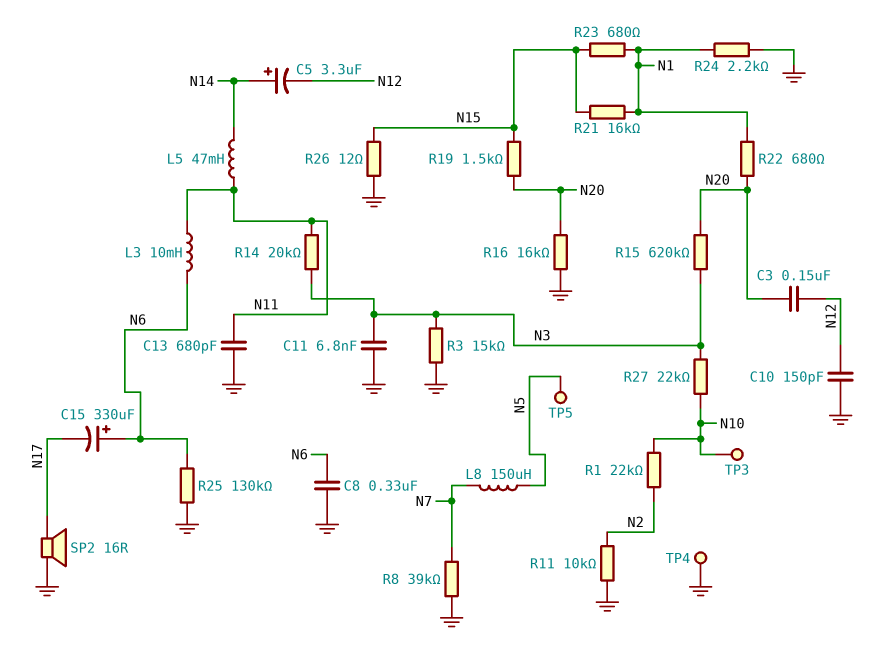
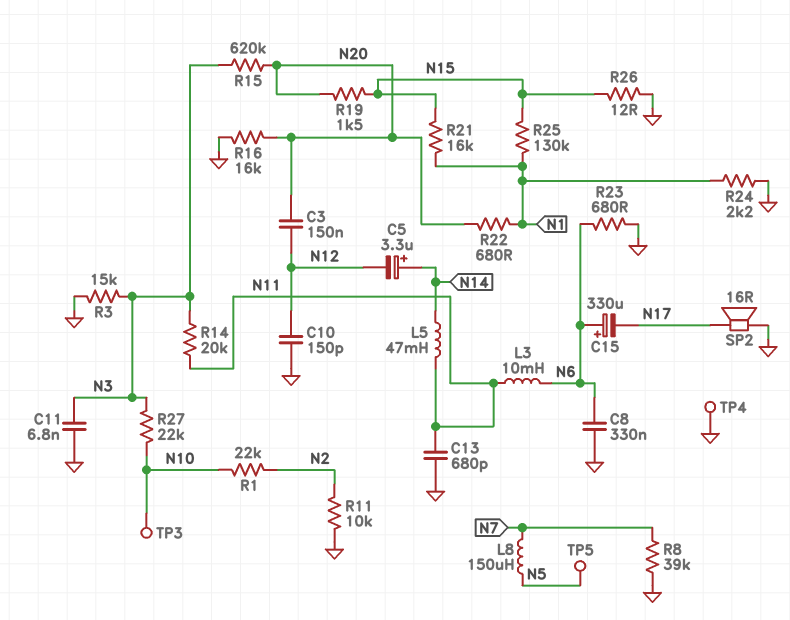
R23: 680 (N1, N15) -> 680 (GND, N6)
R25: 130k (GND, N6) -> 130k (N1, N15)

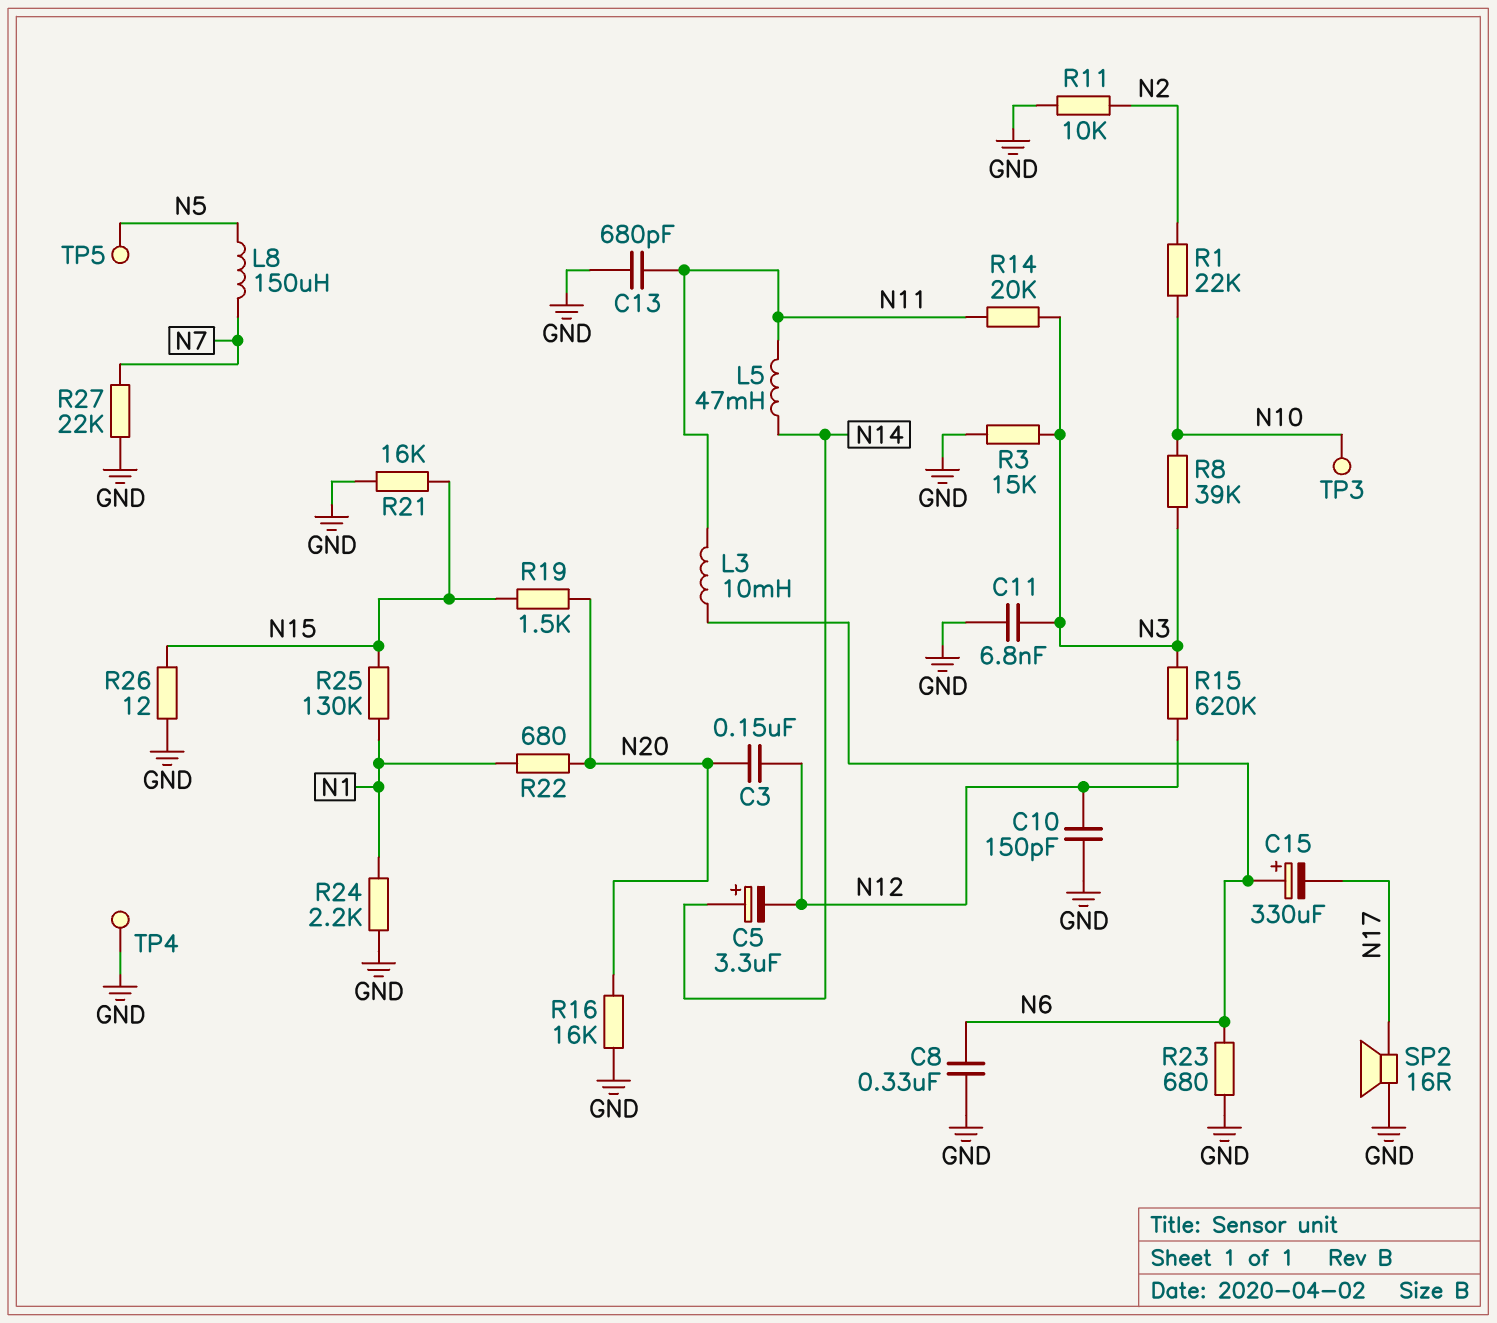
R8: 39k (GND, N7) -> 39k (N3, N10)
R15: 620k (N3, N20) -> 620k (N3, N12)
R21: 16k (N1, N15) -> 16k (GND, N15)
R27: 22k (N3, N10) -> 22k (GND, N7)

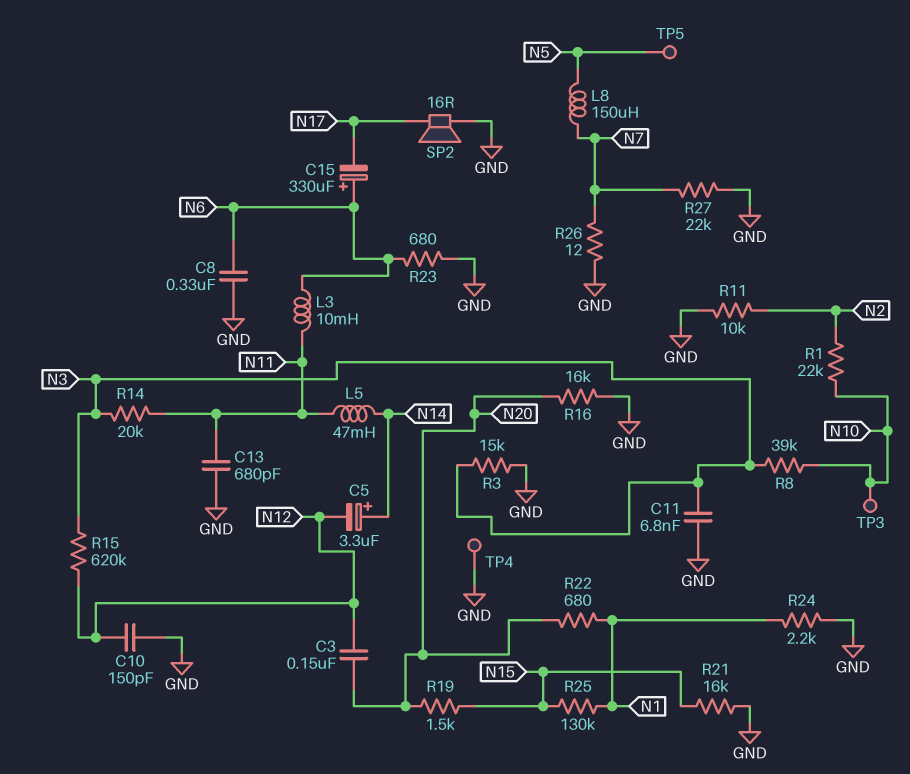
R26: 12 (GND, N15) -> 12 (GND, N7)

